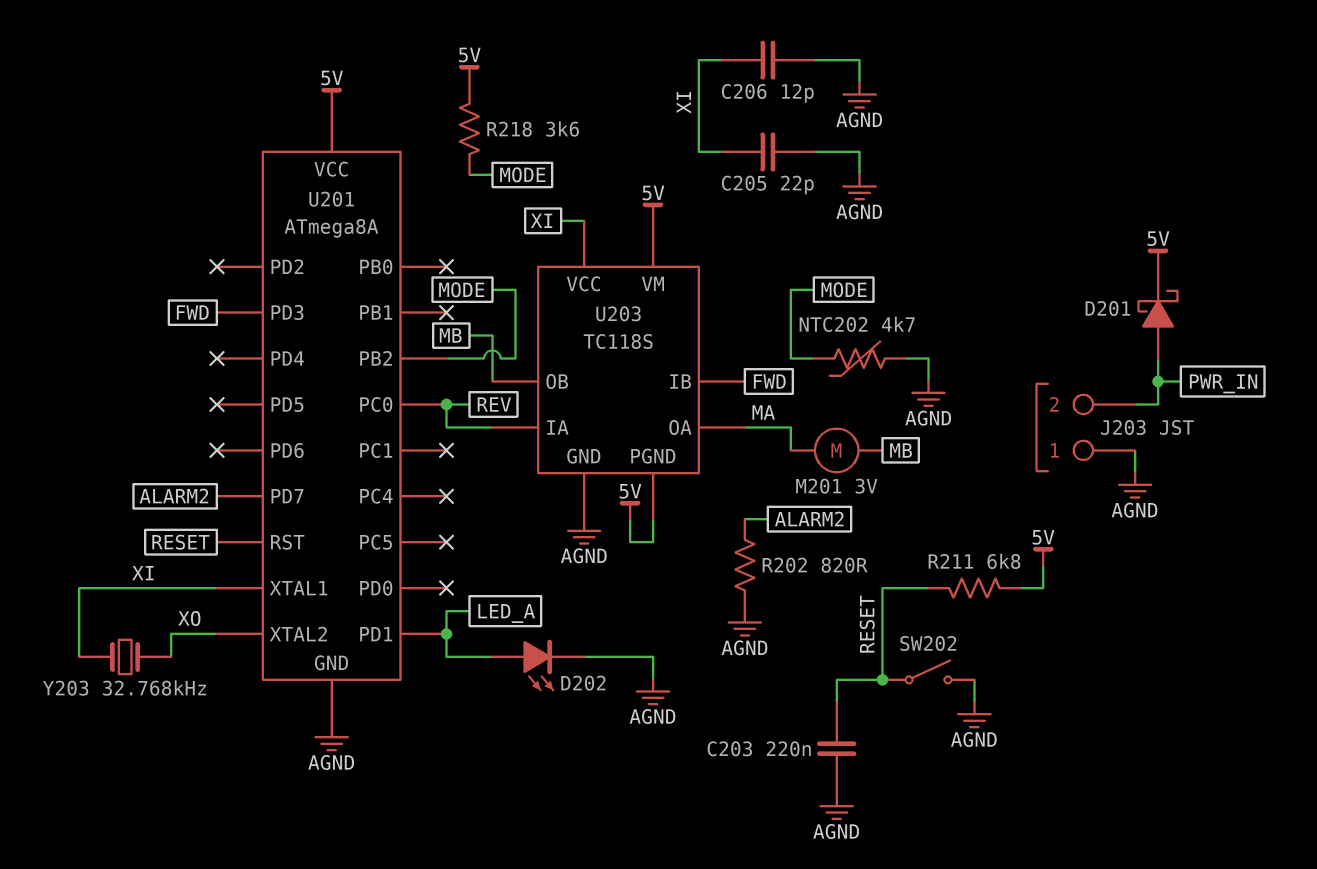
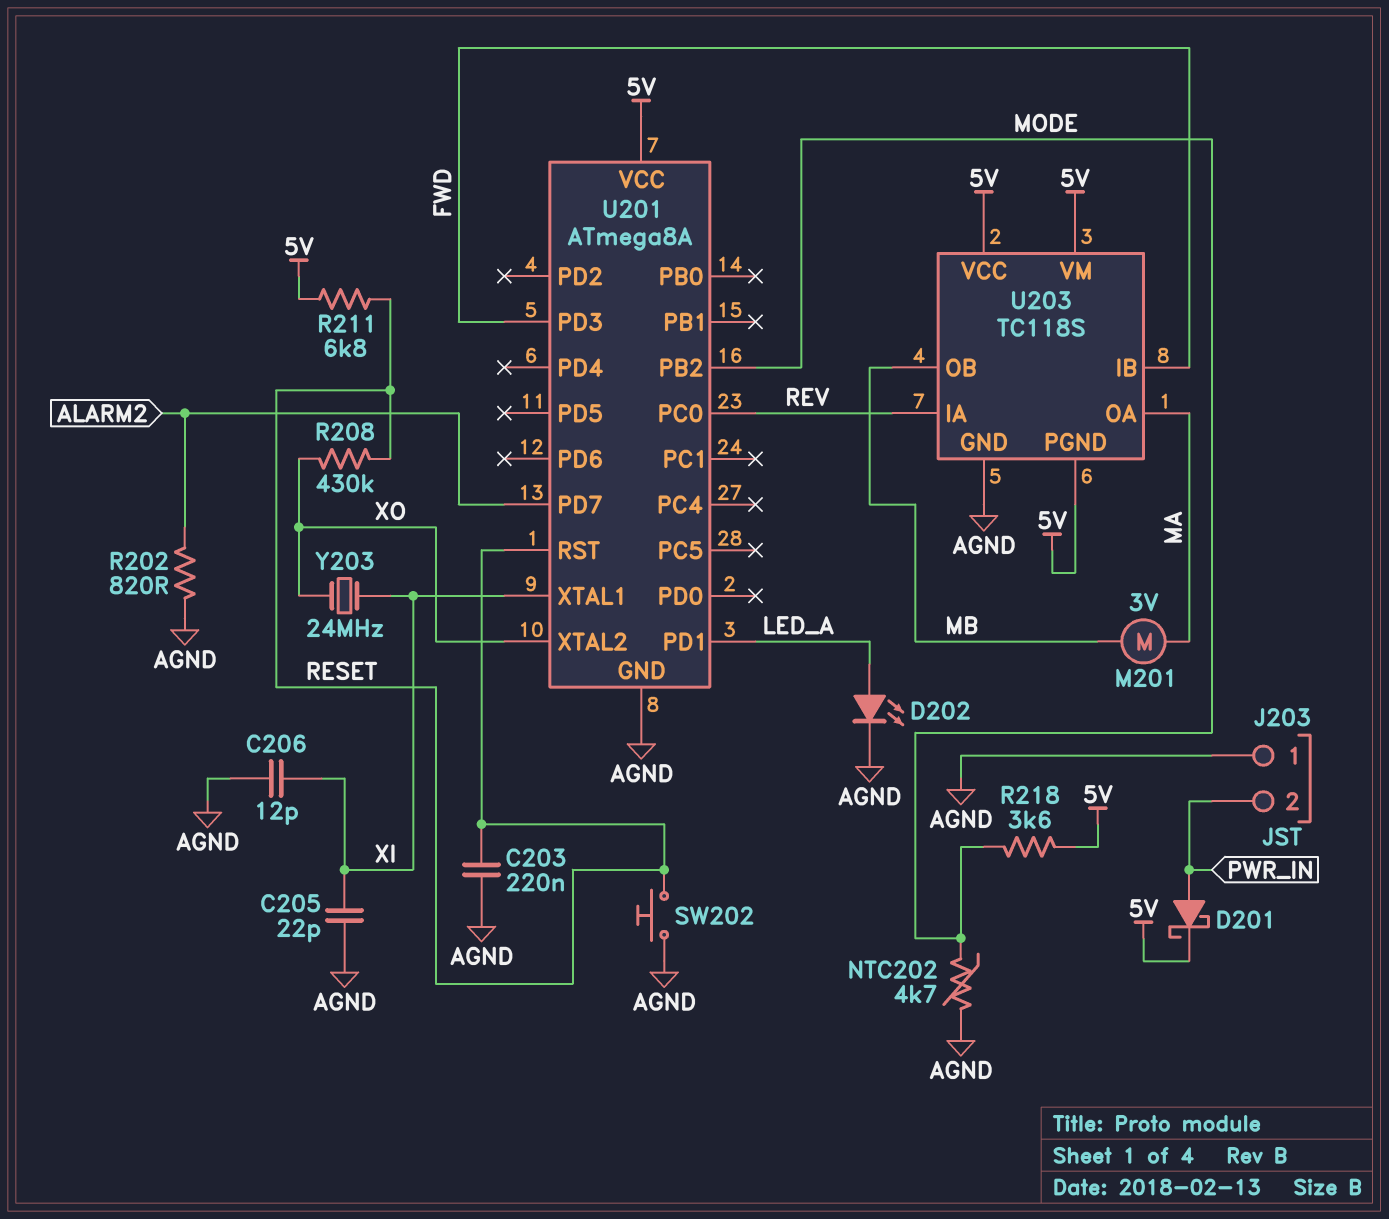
R208: none -> 430k (RESET, XO)
SW202: switch (AGND, RESET) -> button (AGND, RESET)
U203 pin VCC: XI -> 5V
Y203: 32.768kHz (XI, XO) -> 24MHz (XI, XO)

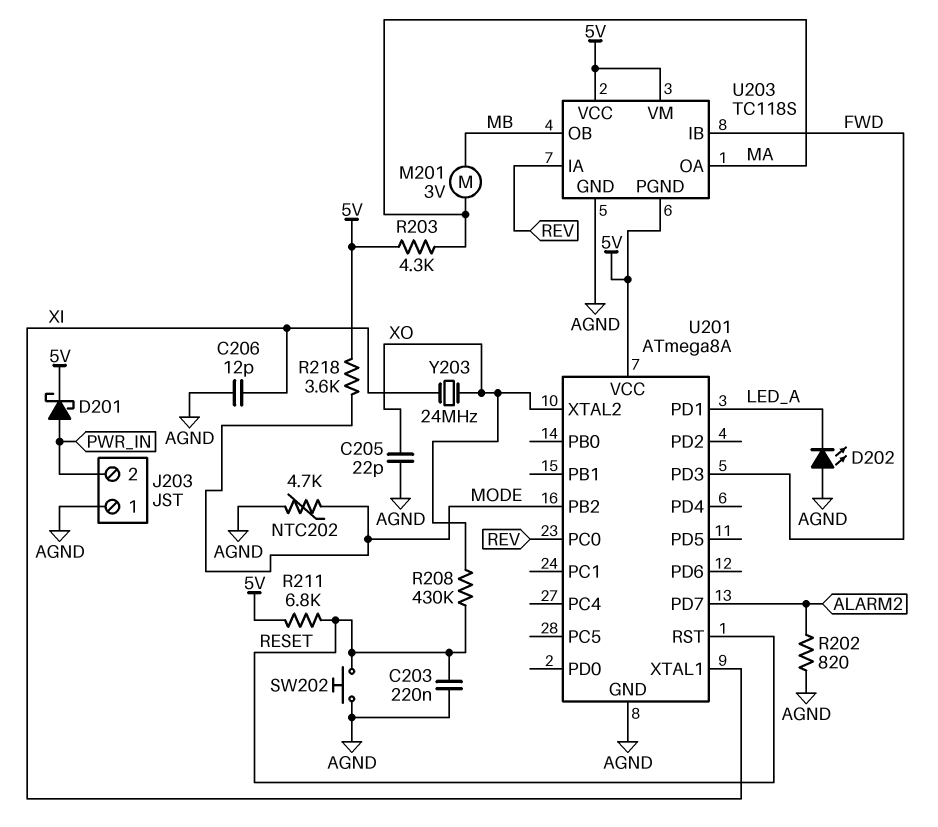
C205: 22pF (AGND, XI) -> 22pF (AGND, XO)
D202: LED (A LED_A, K AGND) -> LED (A AGND, K LED_A)
R203: none -> 4.3k (5V, MA)

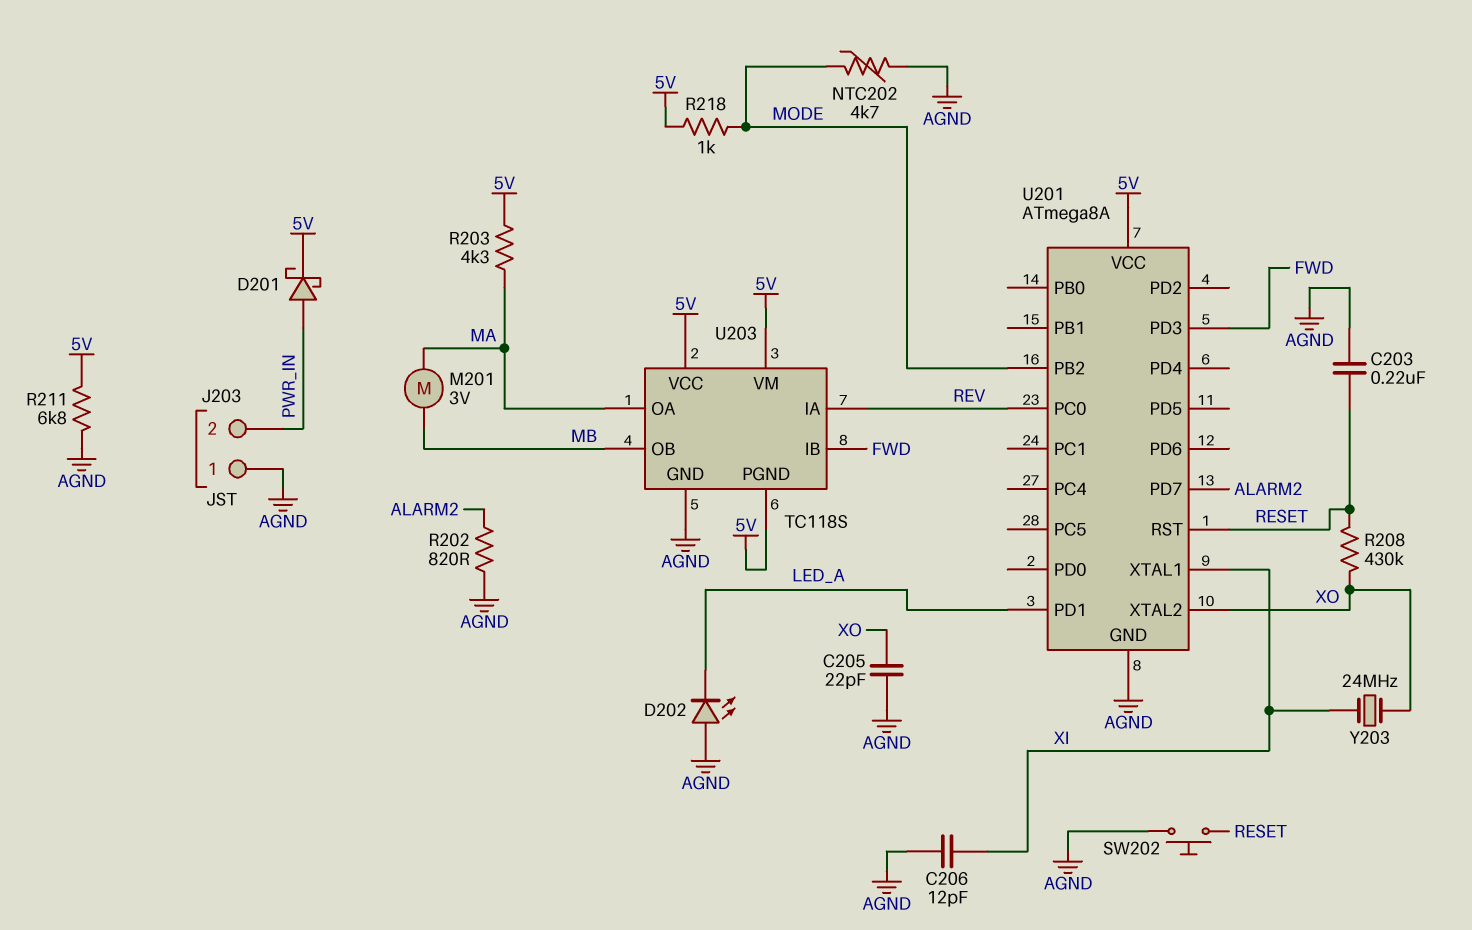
R211: 6.8k (5V, RESET) -> 6.8k (5V, AGND)
R218: 3.6k (5V, MODE) -> 1k (5V, MODE)

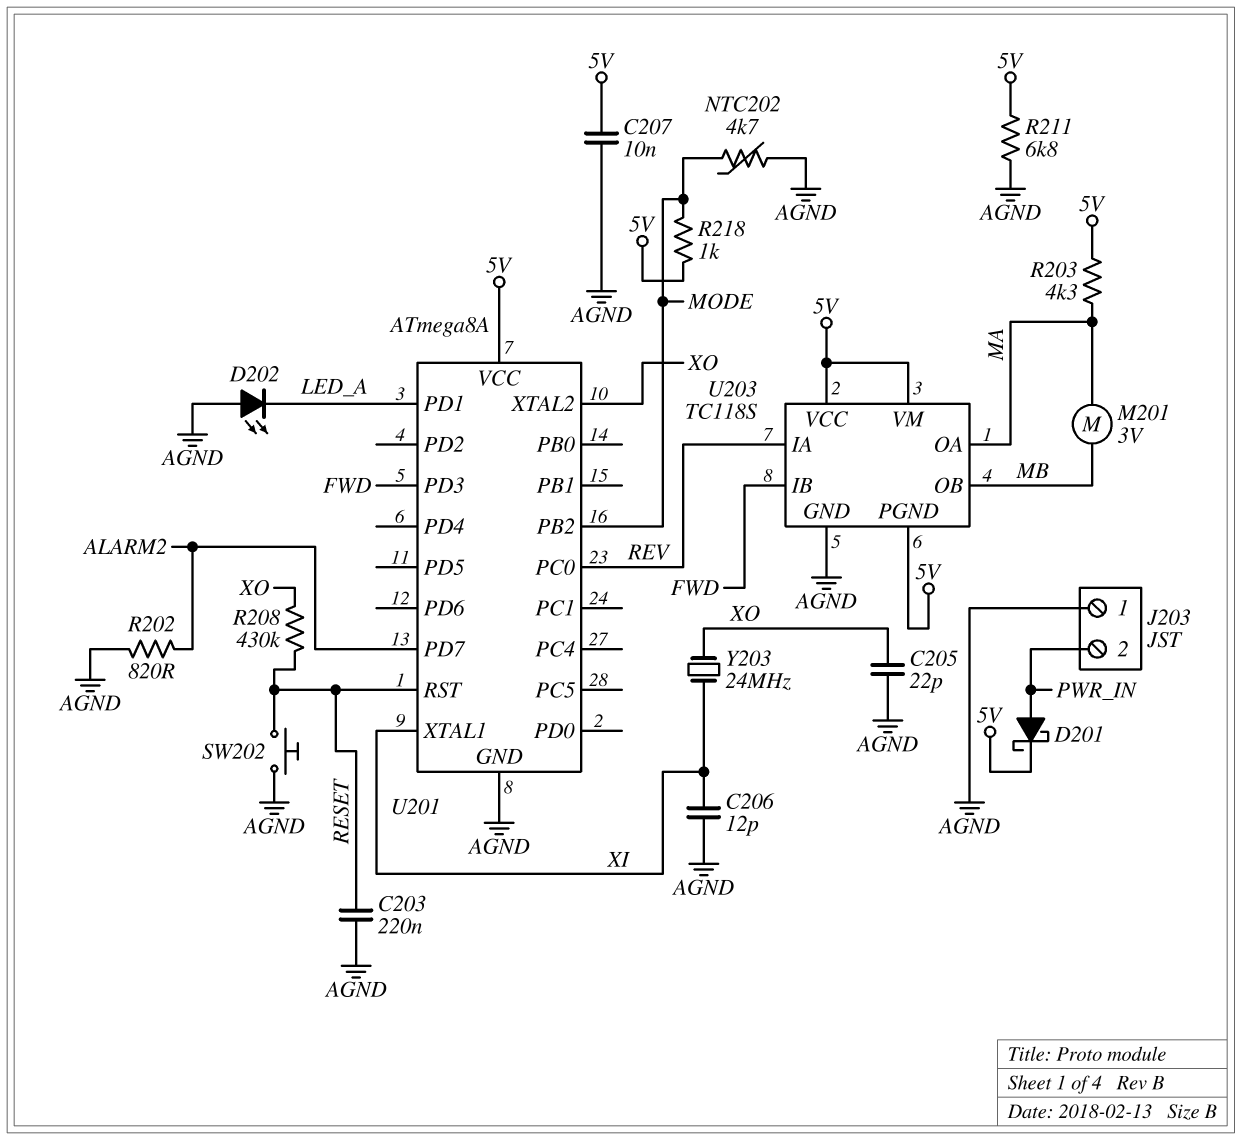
C207: none -> 10nF (5V, AGND)

